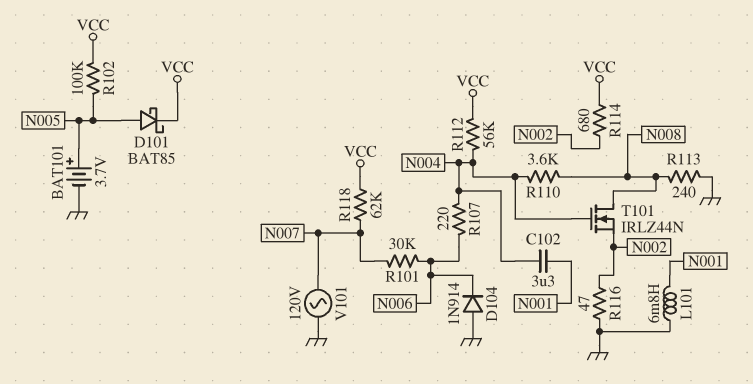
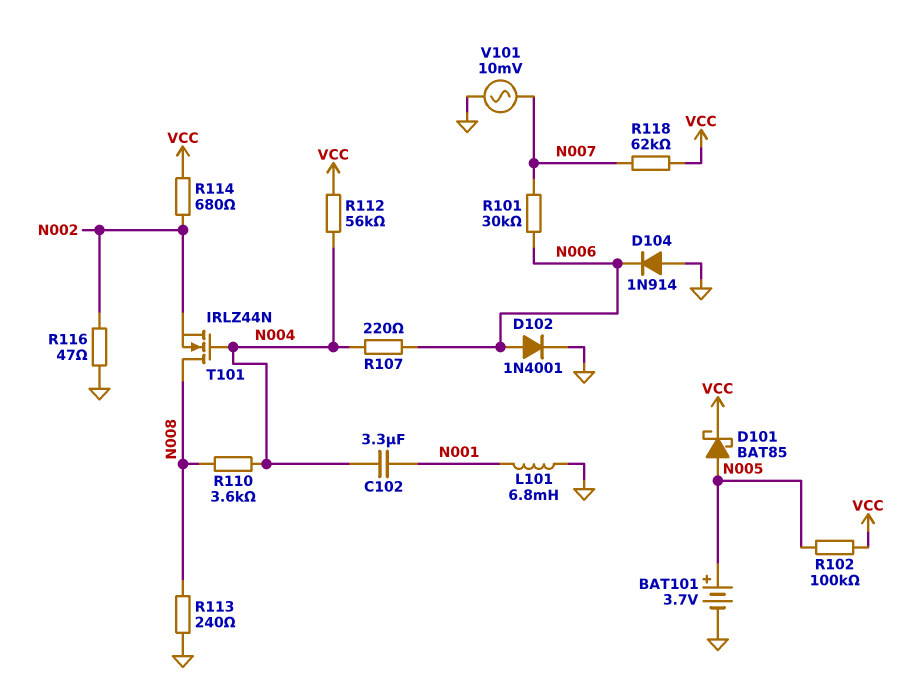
D102: none -> diode 1N4001 (A N006, K GND)
V101: AC 120V (GND, N007) -> AC 10mV (GND, N007)

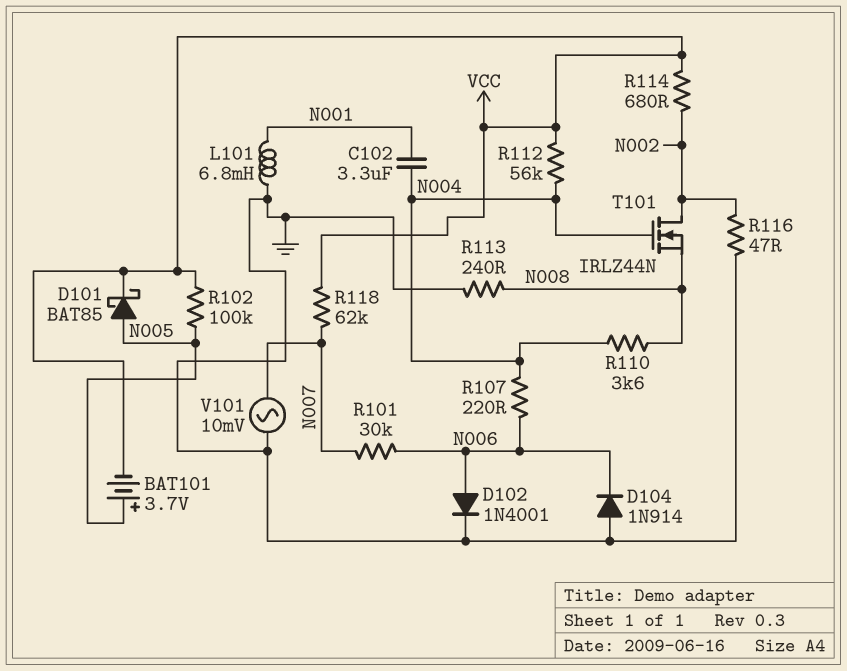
BAT101: 3.7V (plus N005, minus GND) -> 3.7V (plus N005, minus VCC)
T101: NMOS IRLZ44N (G N004, D N008, S N002) -> NMOS IRLZ44N (G N004, D N002, S N008)

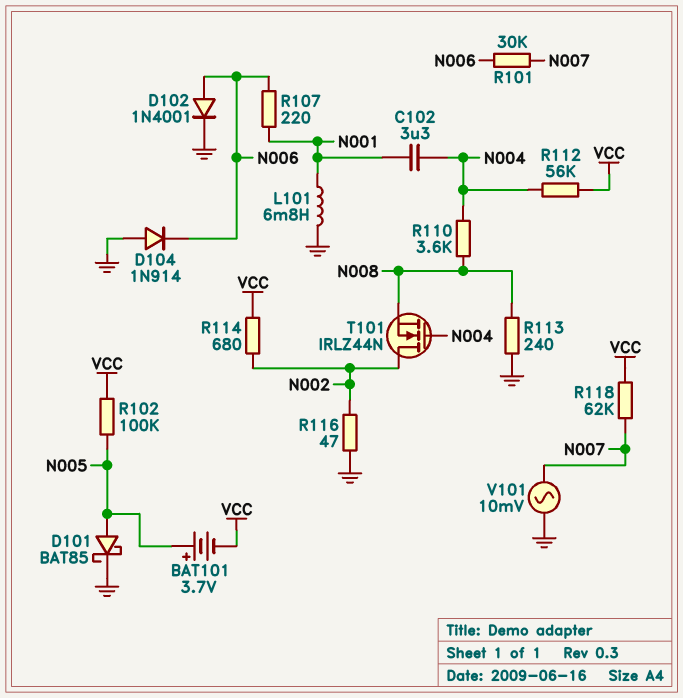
D101: schottky BAT85 (A N005, K VCC) -> schottky BAT85 (A N005, K GND)
R107: 220 (N004, N006) -> 220 (N001, N006)

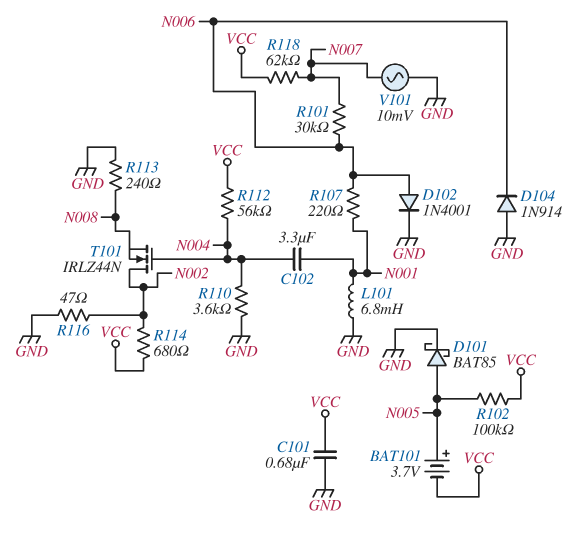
C101: none -> 680nF (GND, VCC)
R110: 3.6k (N004, N008) -> 3.6k (GND, N004)

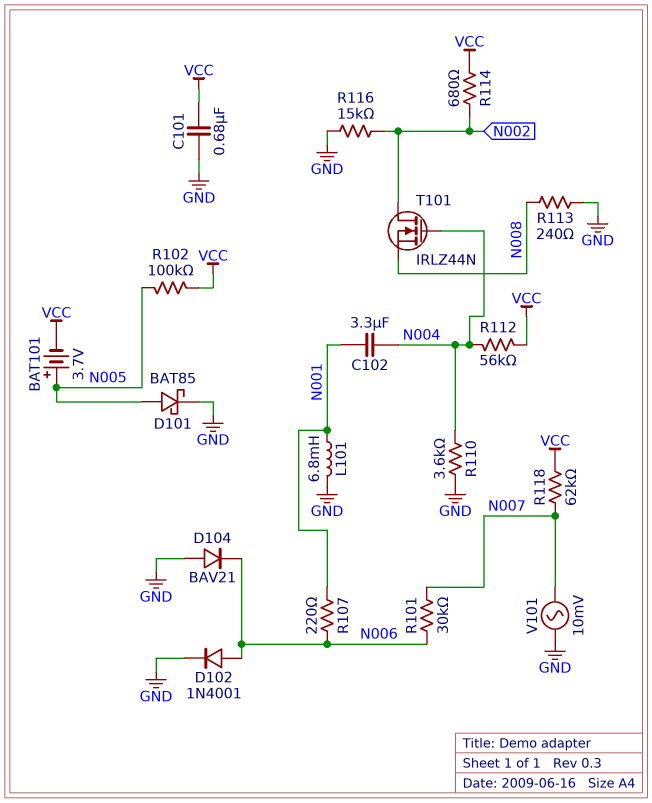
D104: diode 1N914 (A GND, K N006) -> diode BAV21 (A GND, K N006)
R116: 47 (GND, N002) -> 15k (GND, N002)

